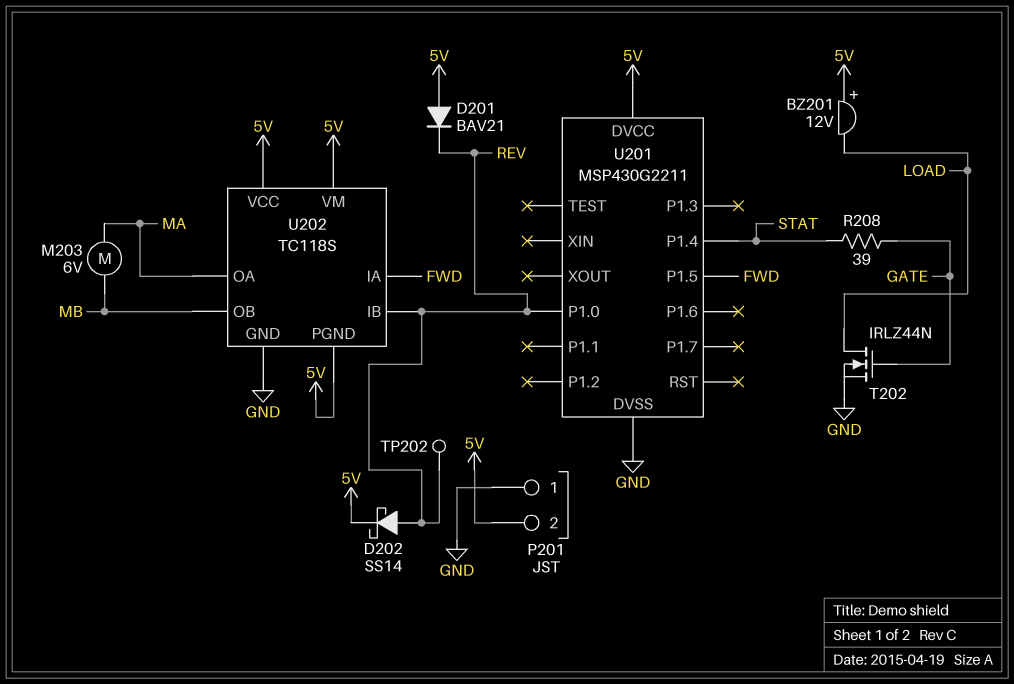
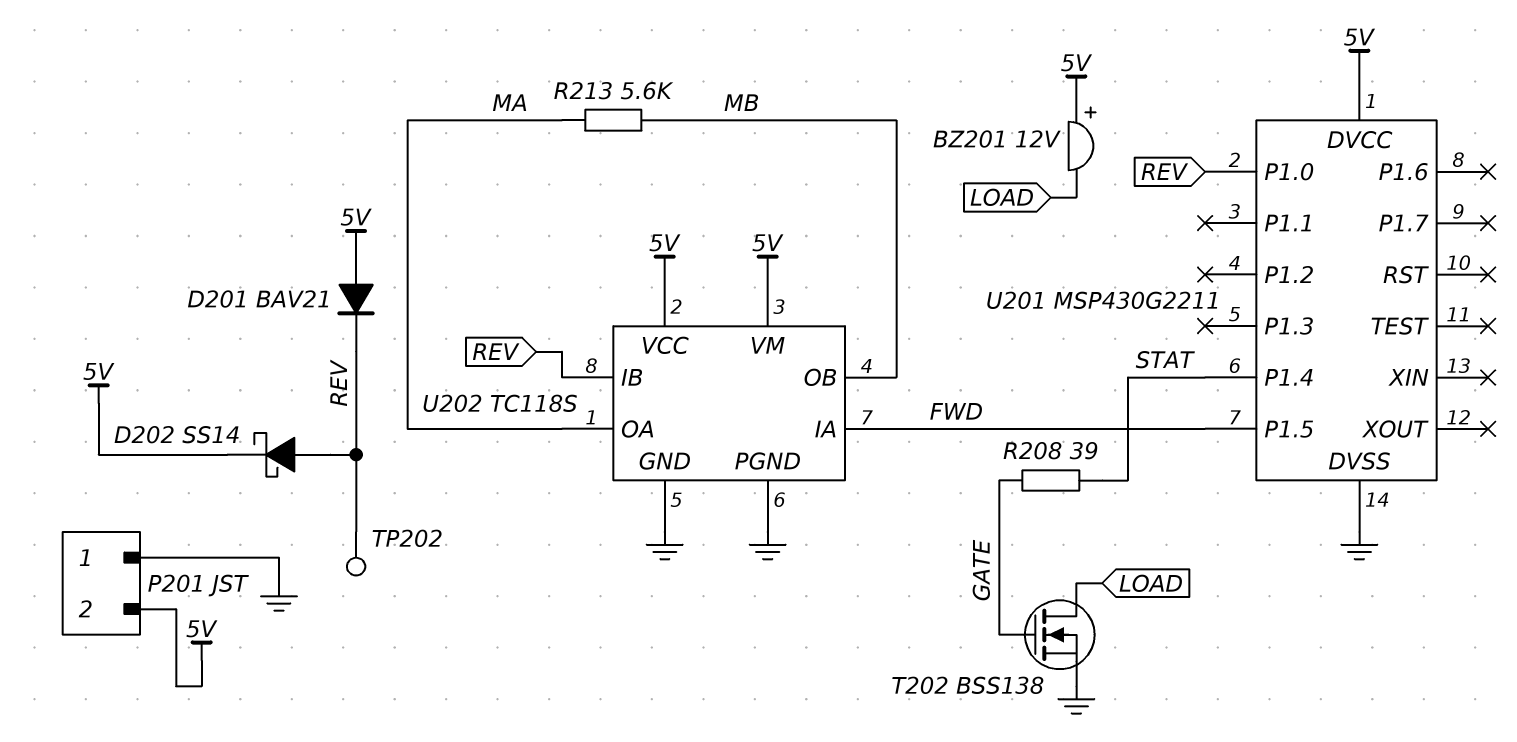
M203: motor 6V (MA, MB) -> none
R213: none -> 5.6k (MA, MB)
T202: NMOS IRLZ44N (G GATE, D LOAD, S GND) -> NMOS BSS138 (G GATE, D LOAD, S GND)
U202 pin PGND: 5V -> GND

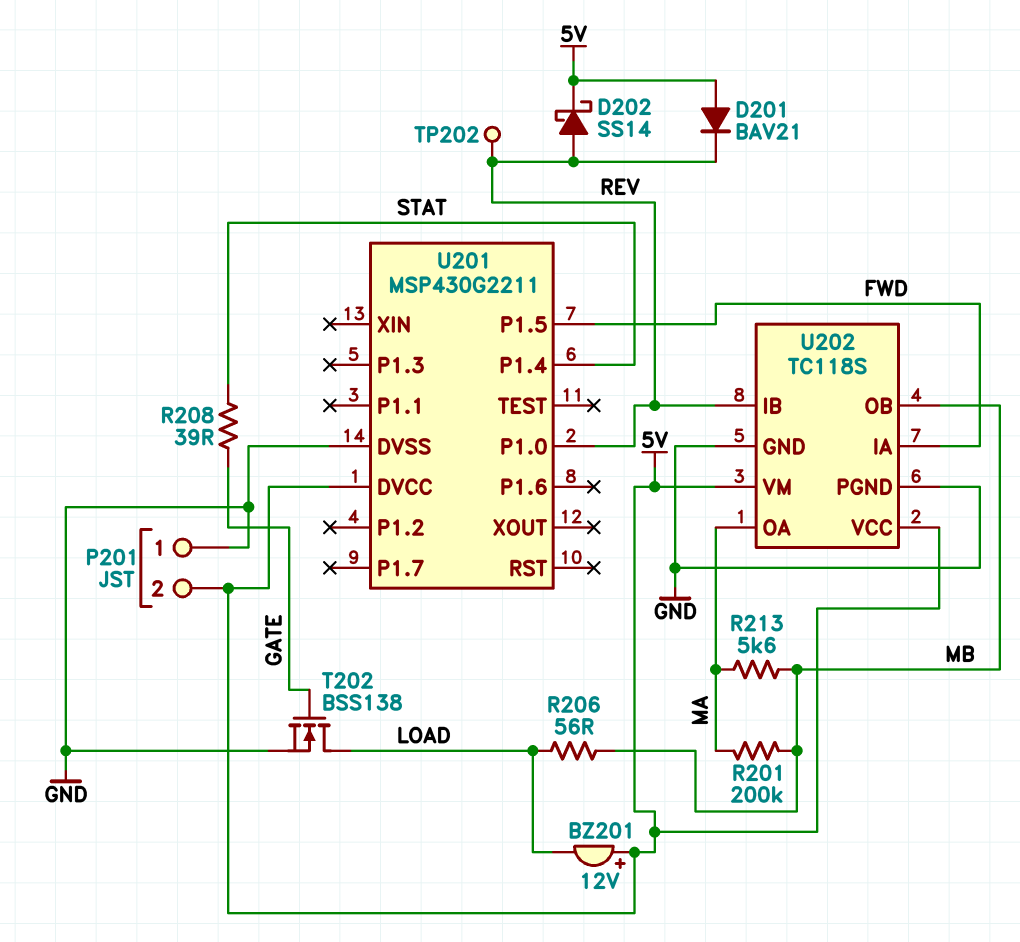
R201: none -> 200k (MA, MB)
R206: none -> 56 (LOAD, MB)

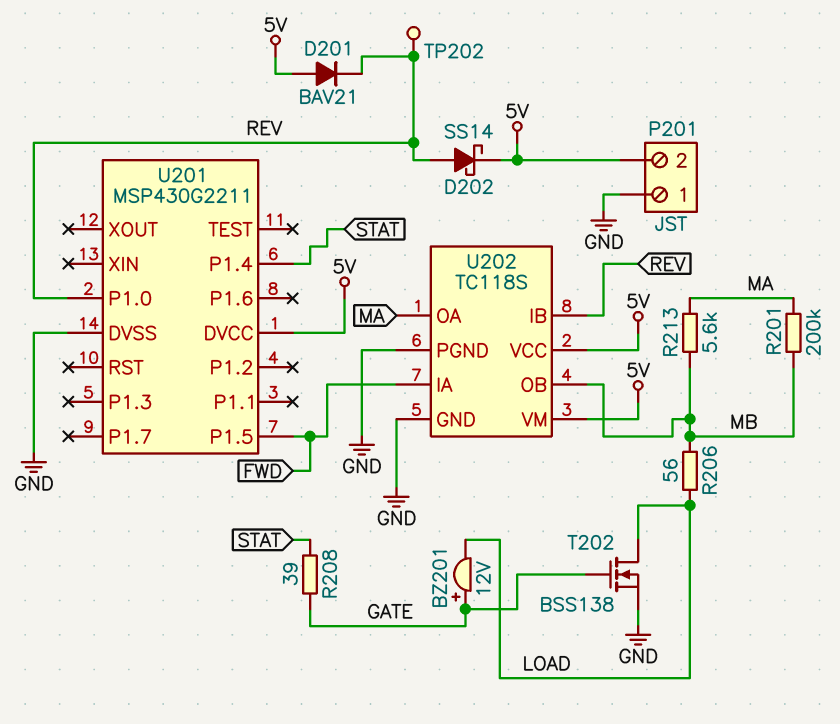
BZ201: buzzer 12V (plus 5V, minus LOAD) -> buzzer 12V (plus GATE, minus LOAD)

